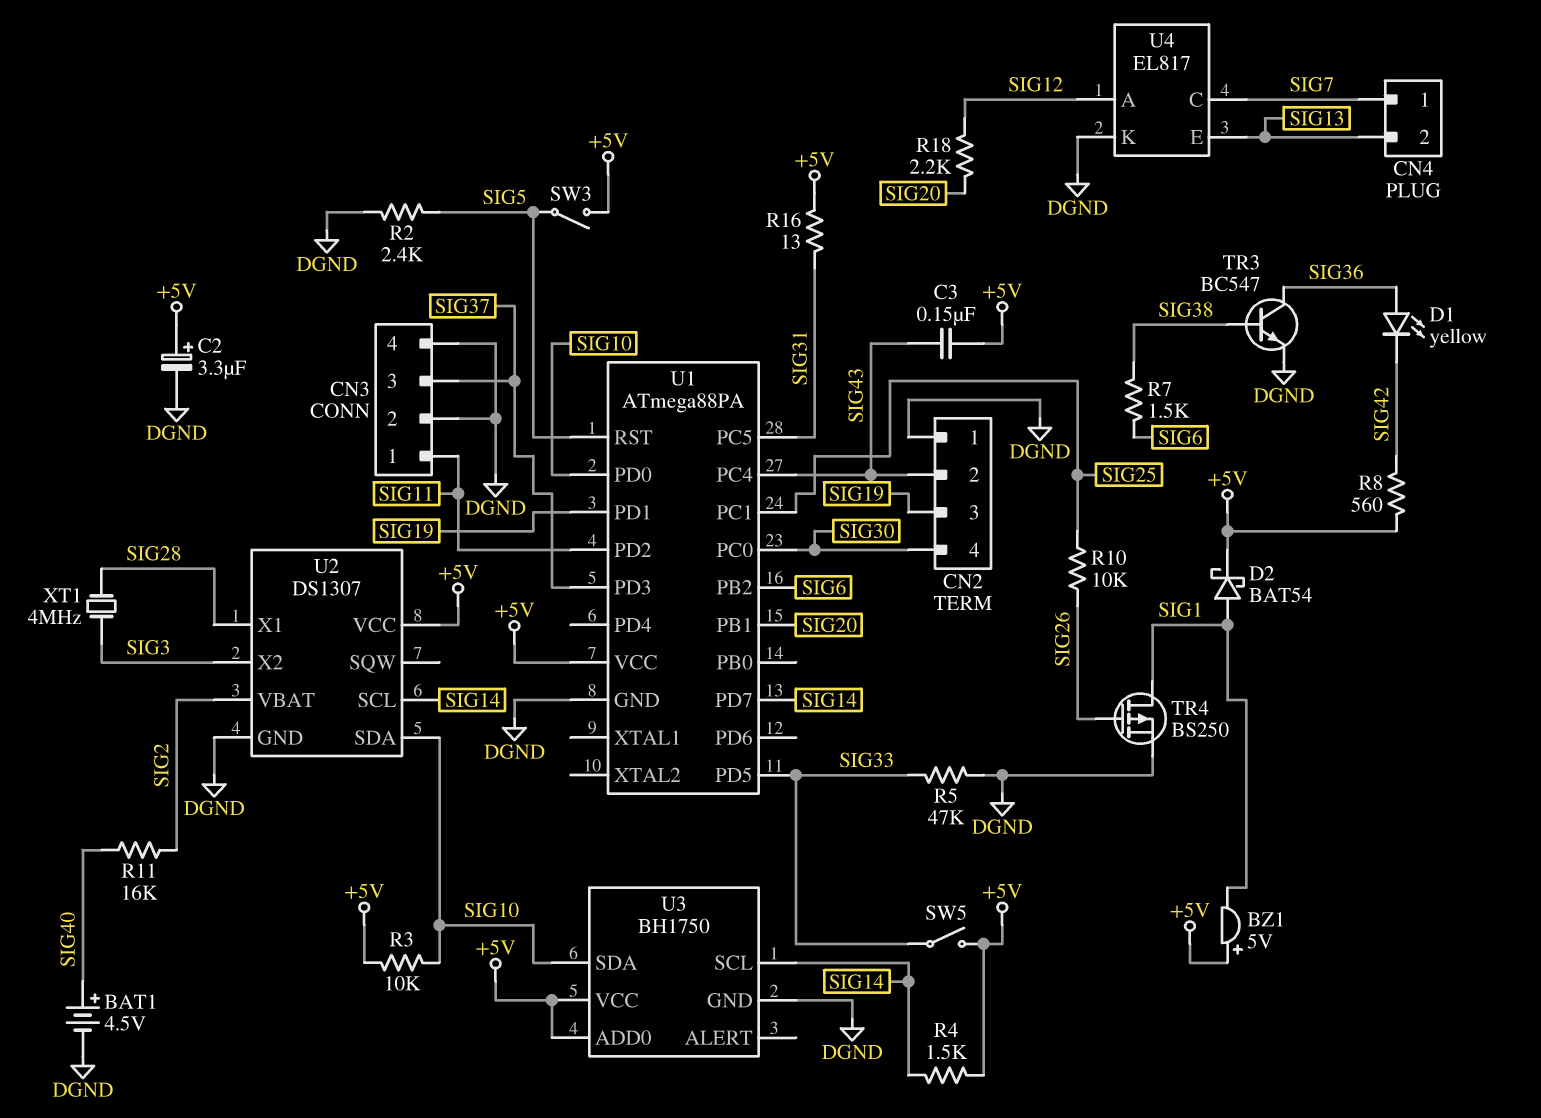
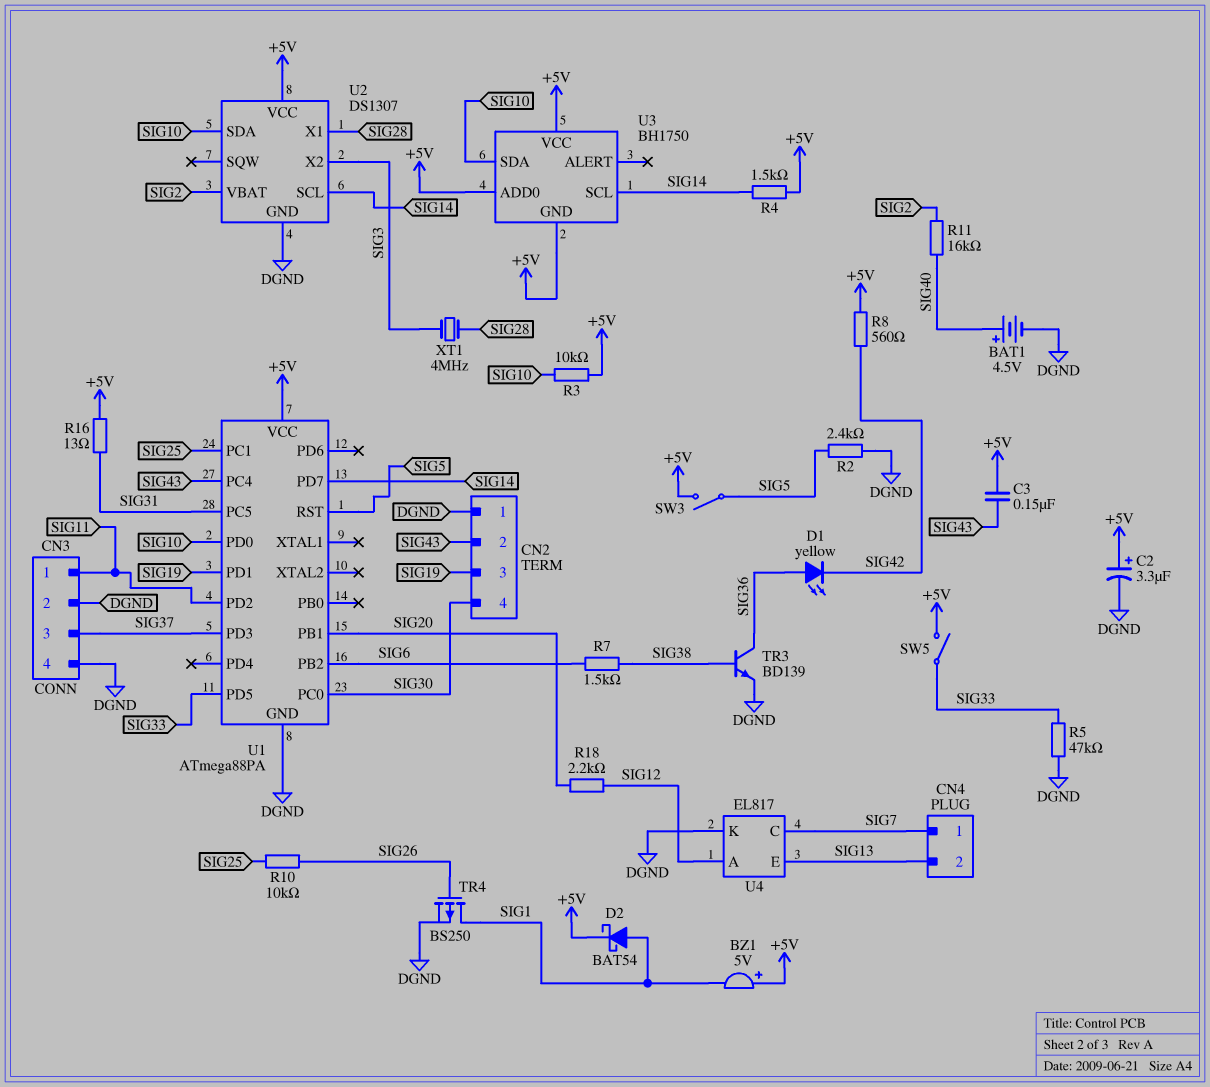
TR3: NPN BC547 (B SIG38, C SIG36, E DGND) -> NPN BD139 (B SIG38, C SIG36, E DGND)
U3 pin GND: DGND -> +5V

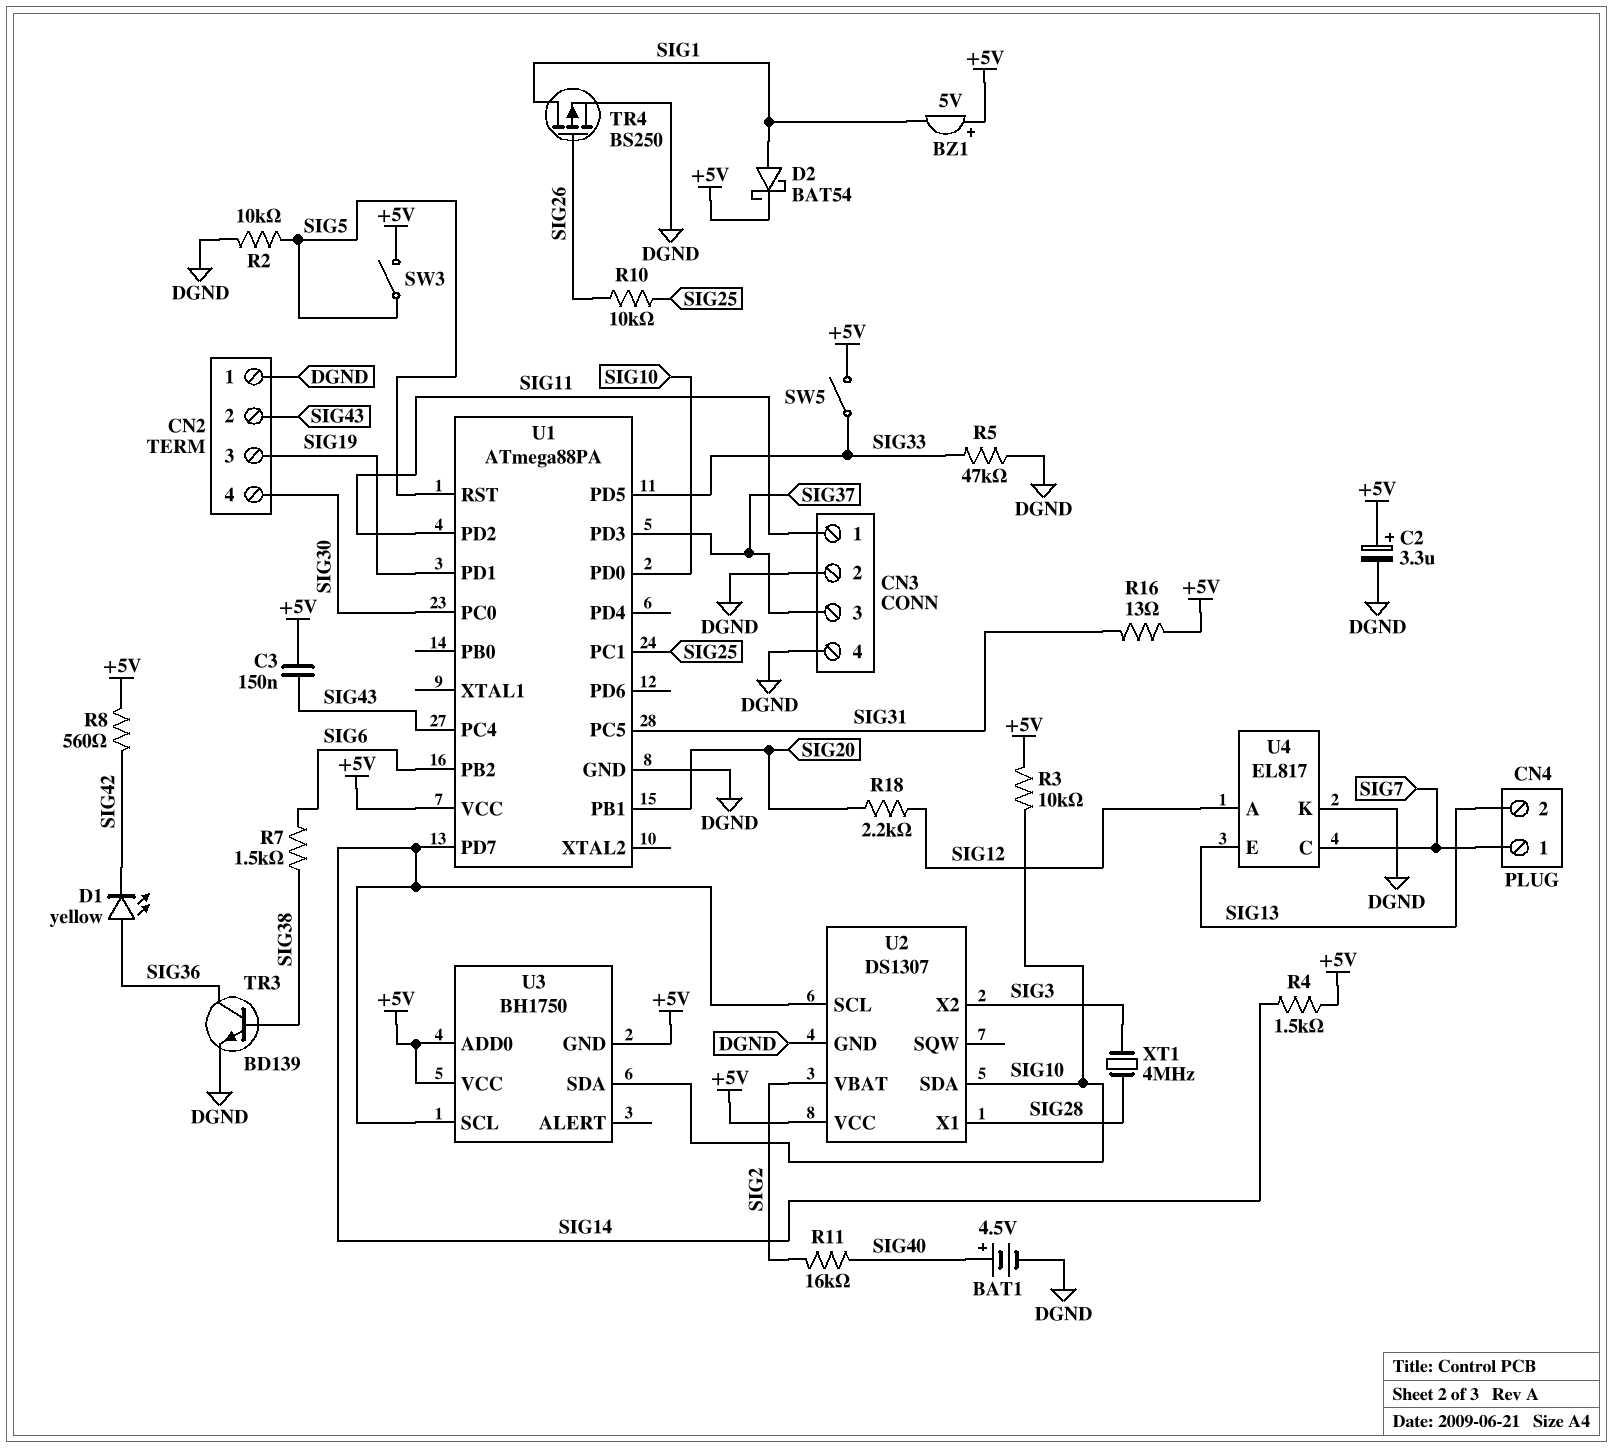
R2: 2.4k (DGND, SIG5) -> 10k (DGND, SIG5)

